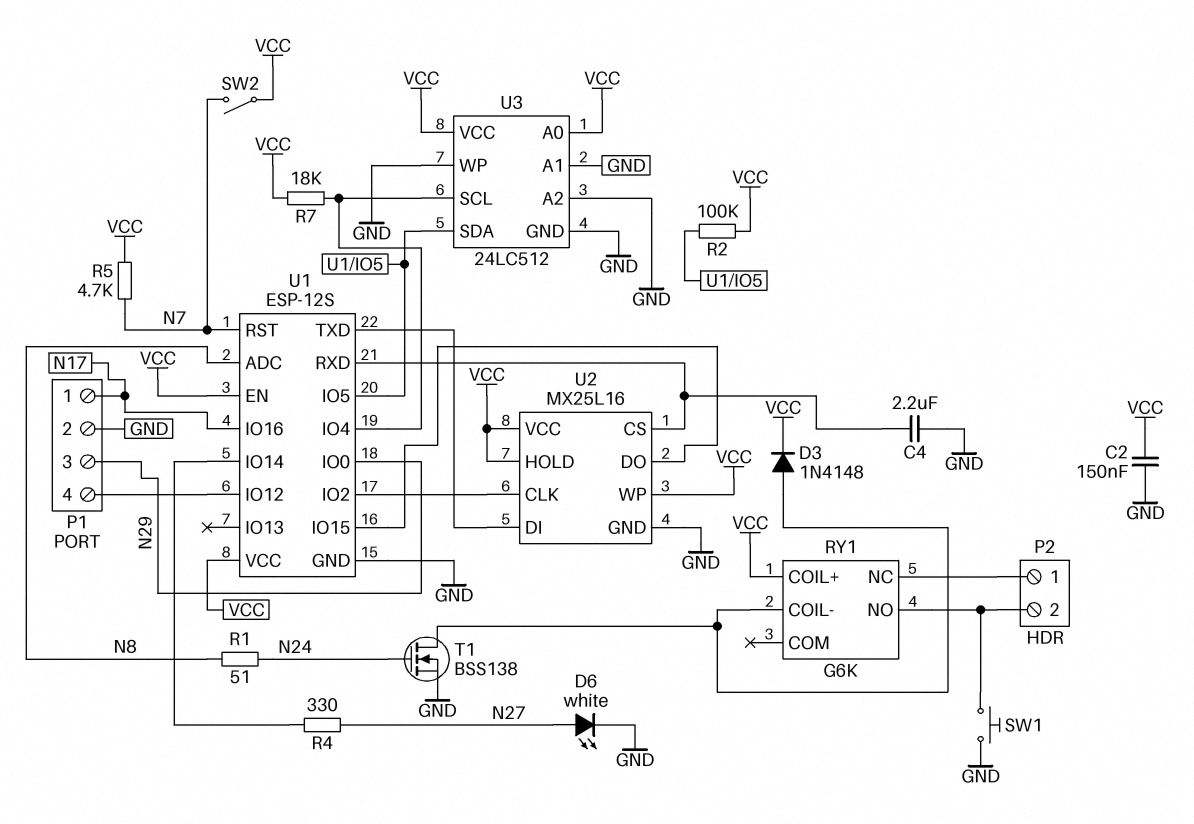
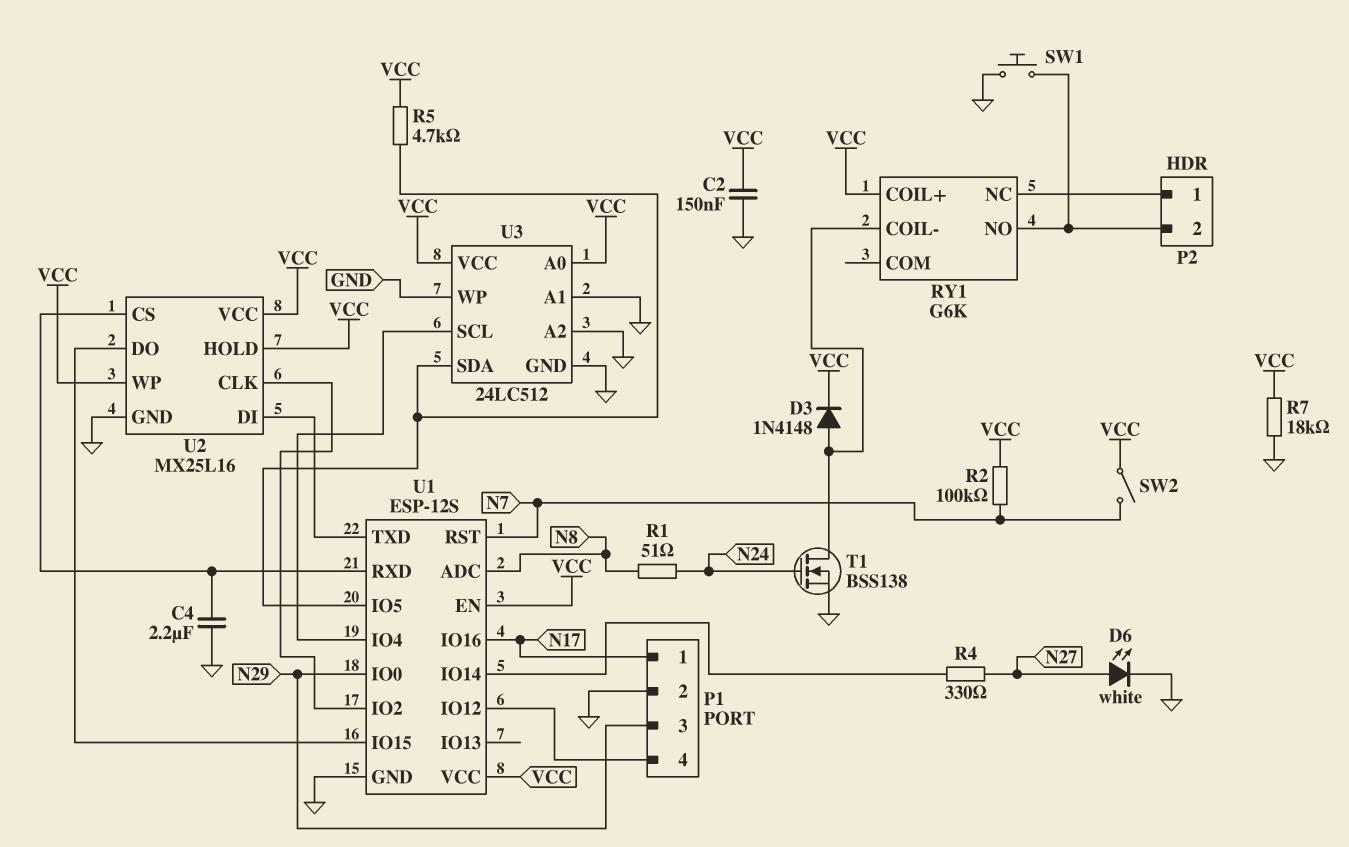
R2: 100k (U1/IO5, VCC) -> 100k (N7, VCC)
R5: 4.7k (N7, VCC) -> 4.7k (U1/IO5, VCC)
R7: 18k (U1/IO4, VCC) -> 18k (GND, VCC)

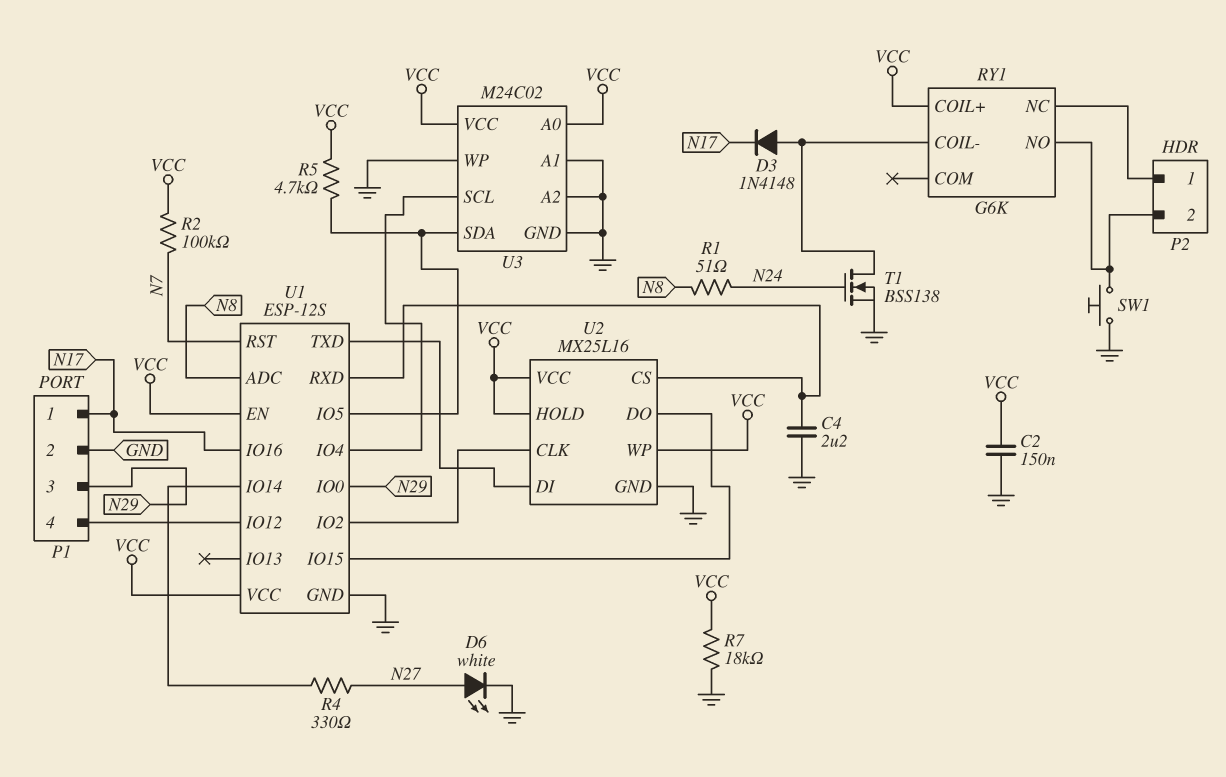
D3: diode 1N4148 (A RY1/COIL-, K VCC) -> diode 1N4148 (A RY1/COIL-, K N17)
SW2: switch (N7, VCC) -> none
U3: 24LC512 -> M24C02

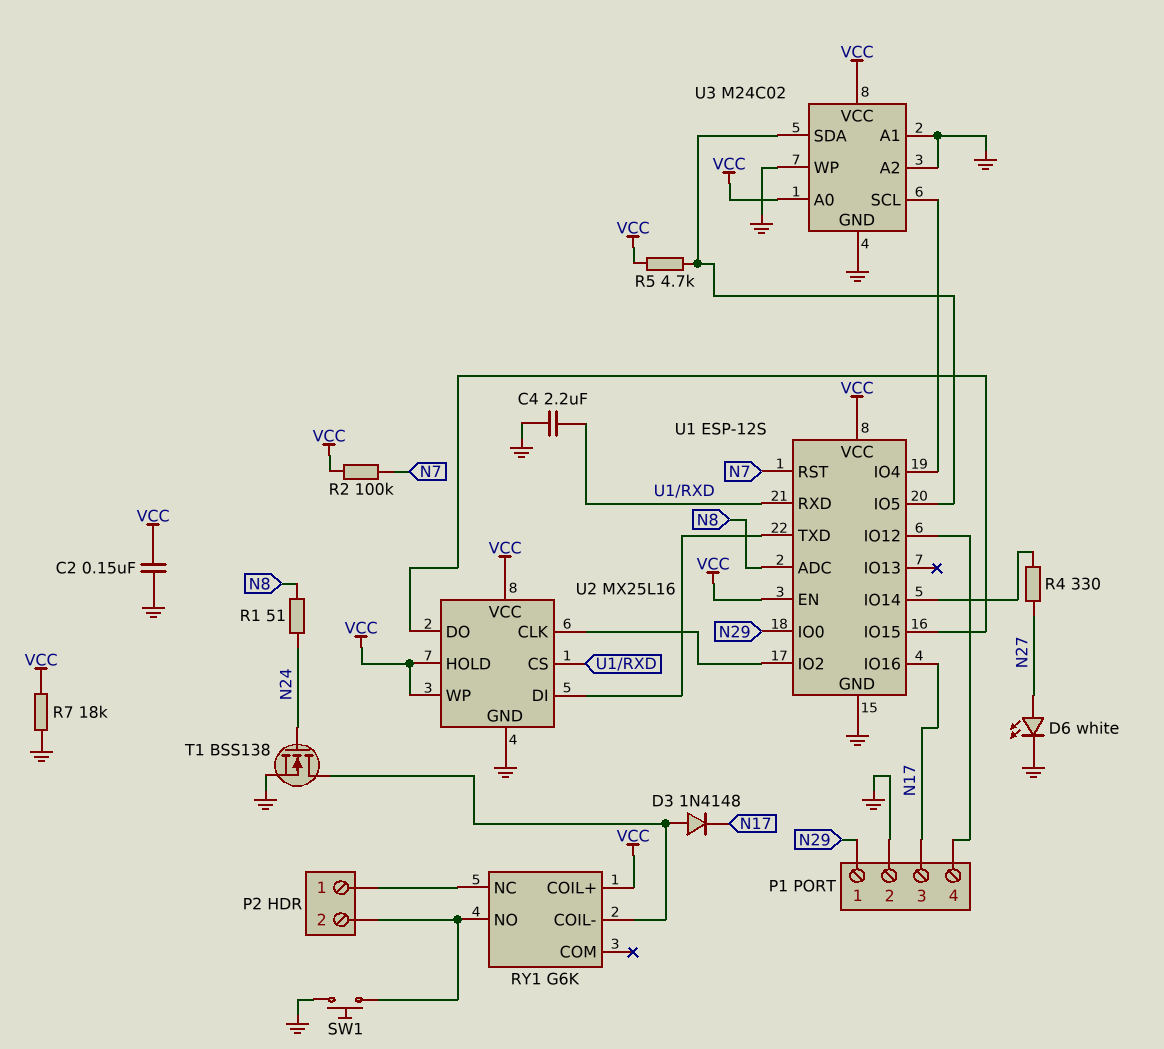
P1 pin 1: N17 -> N29
P1 pin 3: N29 -> N17

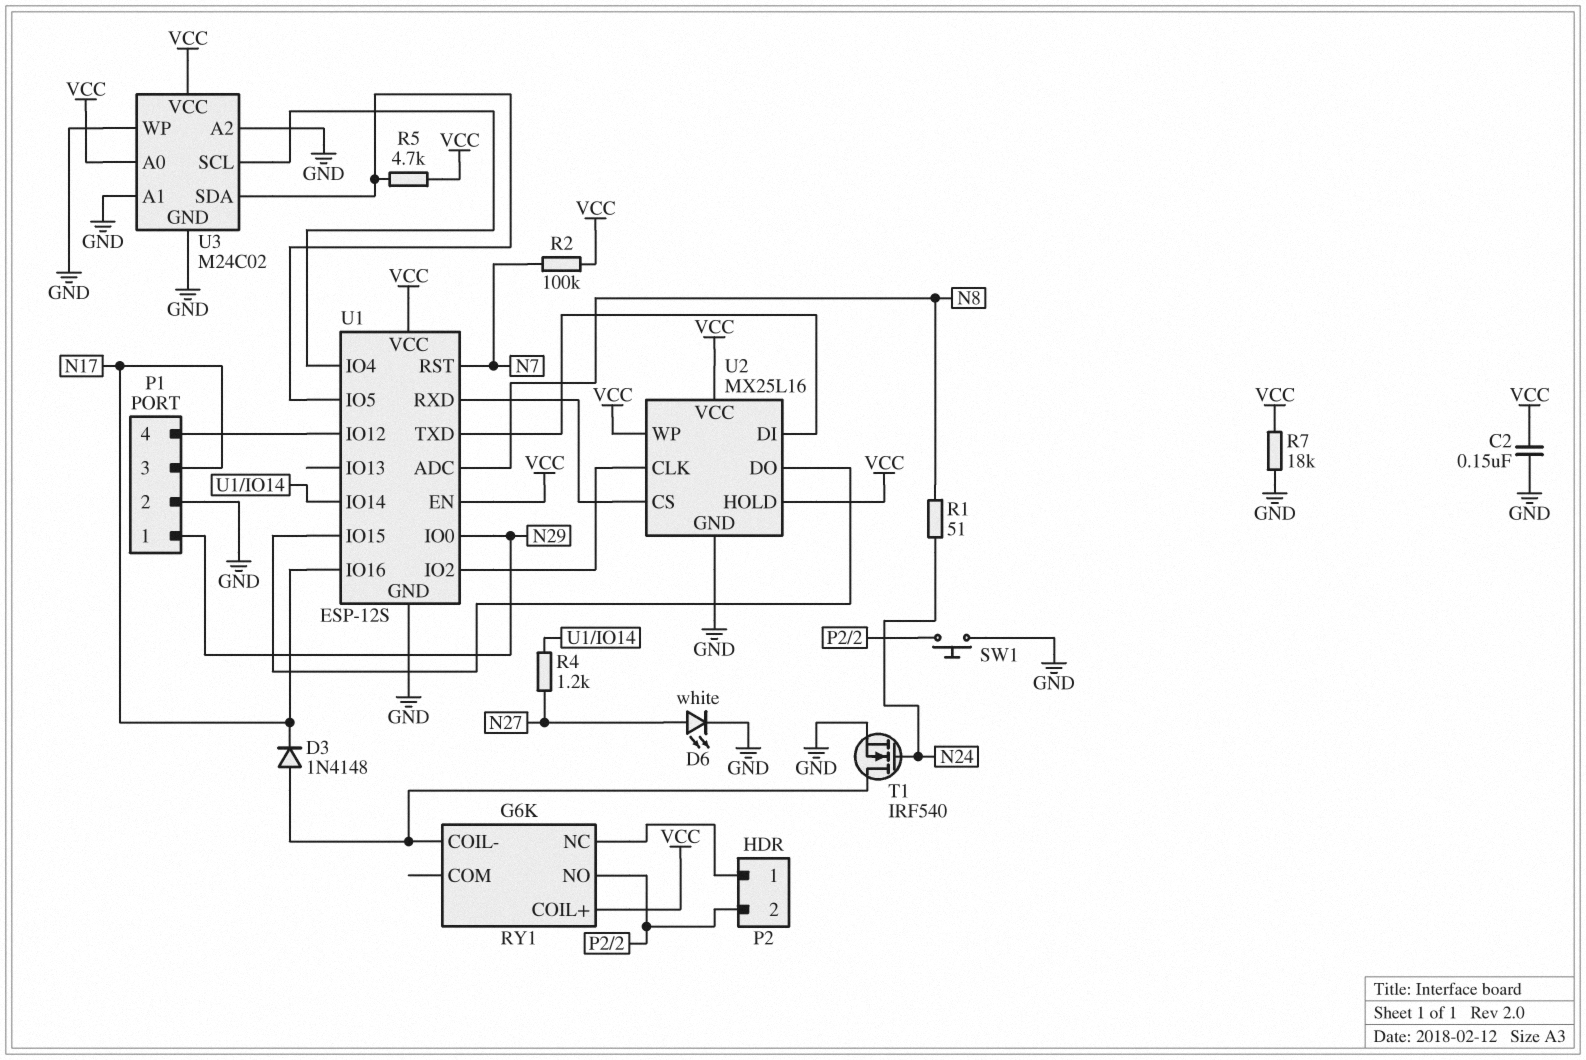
C4: 2.2uF (GND, U1/RXD) -> none
R4: 330 (N27, U1/IO14) -> 1.2k (N27, U1/IO14)
T1: NMOS BSS138 (G N24, D RY1/COIL-, S GND) -> NMOS IRF540 (G N24, D RY1/COIL-, S GND)

